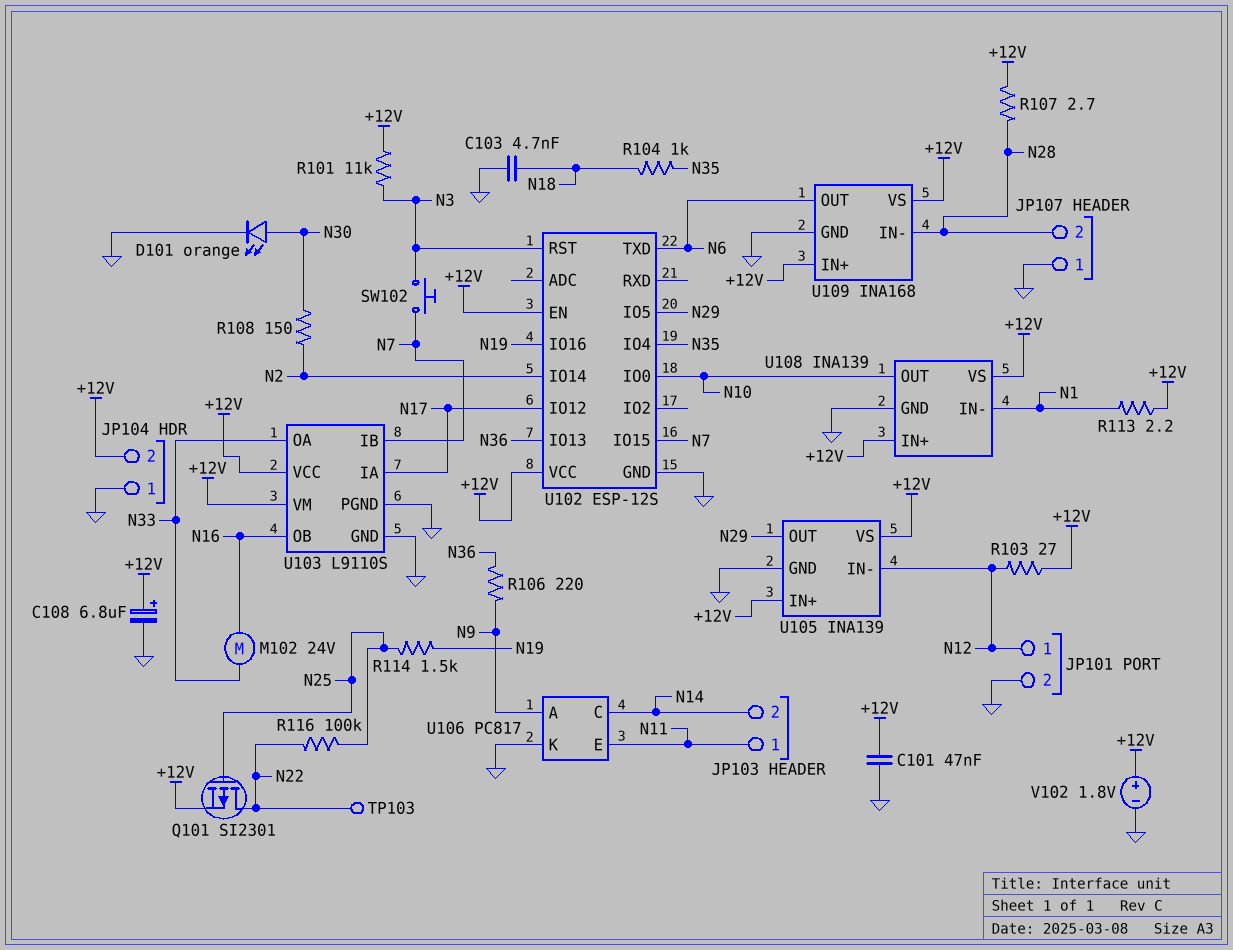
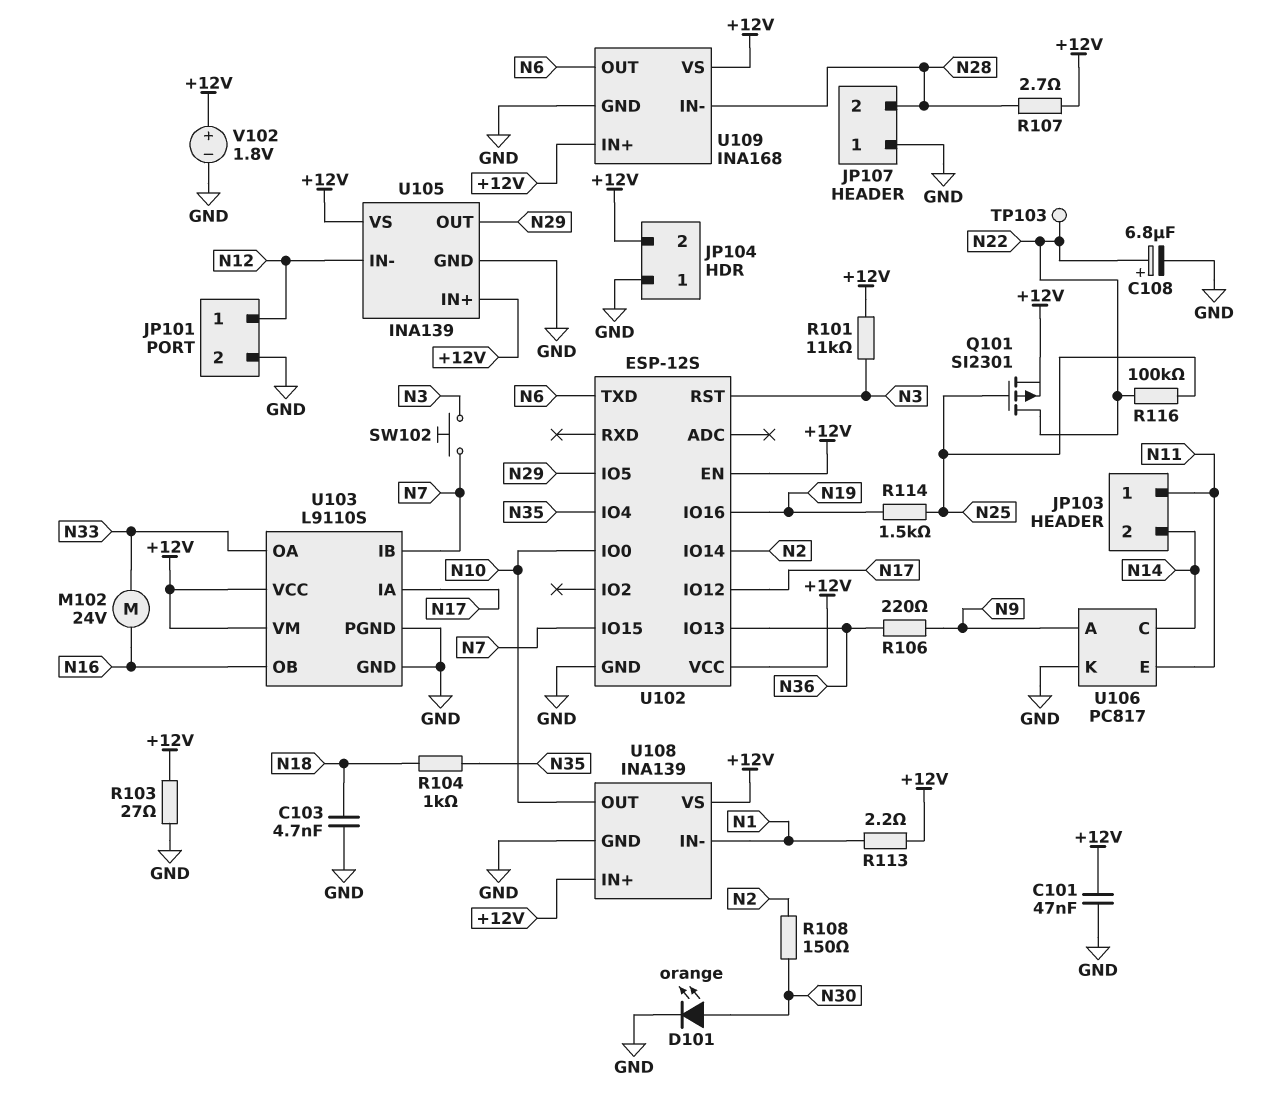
C108: 6.8uF (plus +12V, minus GND) -> 6.8uF (plus N22, minus GND)
R103: 27 (+12V, N12) -> 27 (+12V, GND)

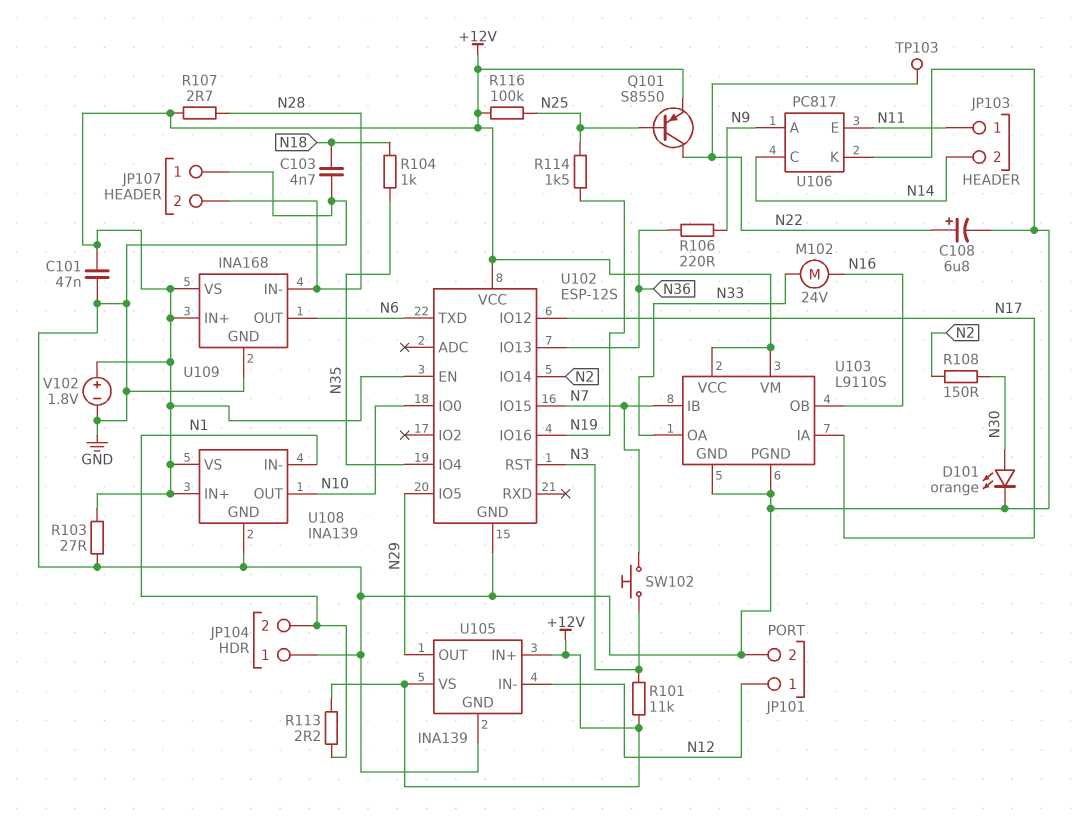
JP104 pin 2: +12V -> N1
Q101: PMOS SI2301 (G N25, D N22, S +12V) -> PNP S8550 (B N25, C N22, E +12V)
R116: 100k (N22, N25) -> 100k (+12V, N25)

